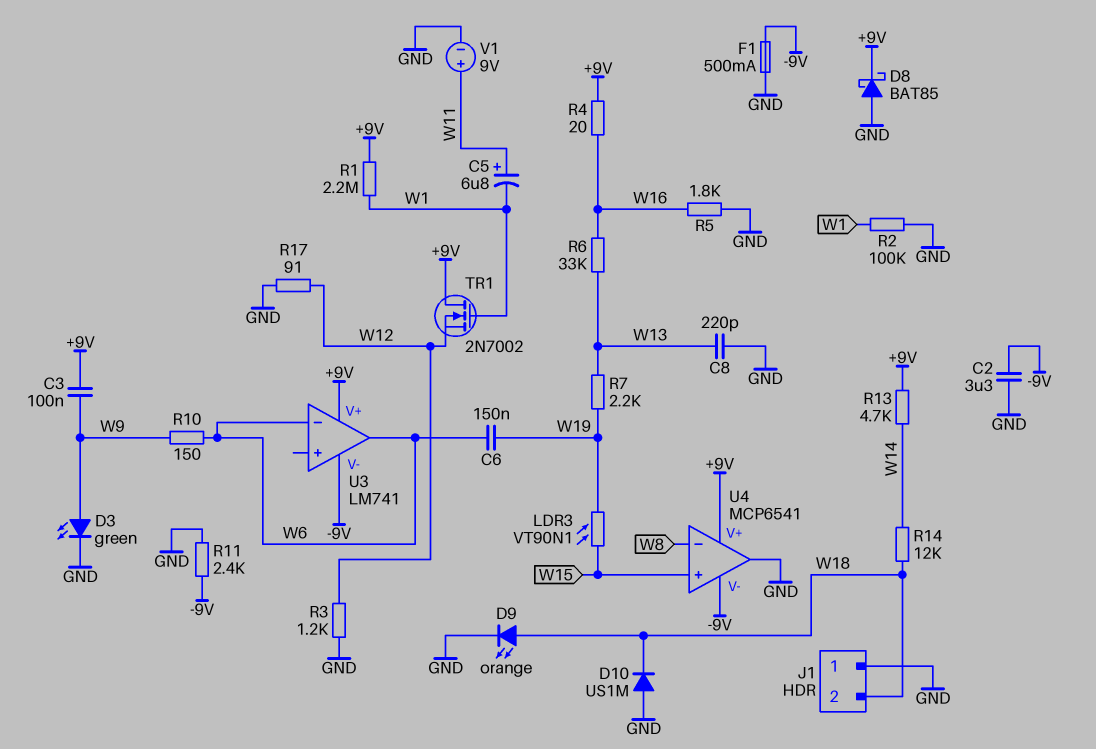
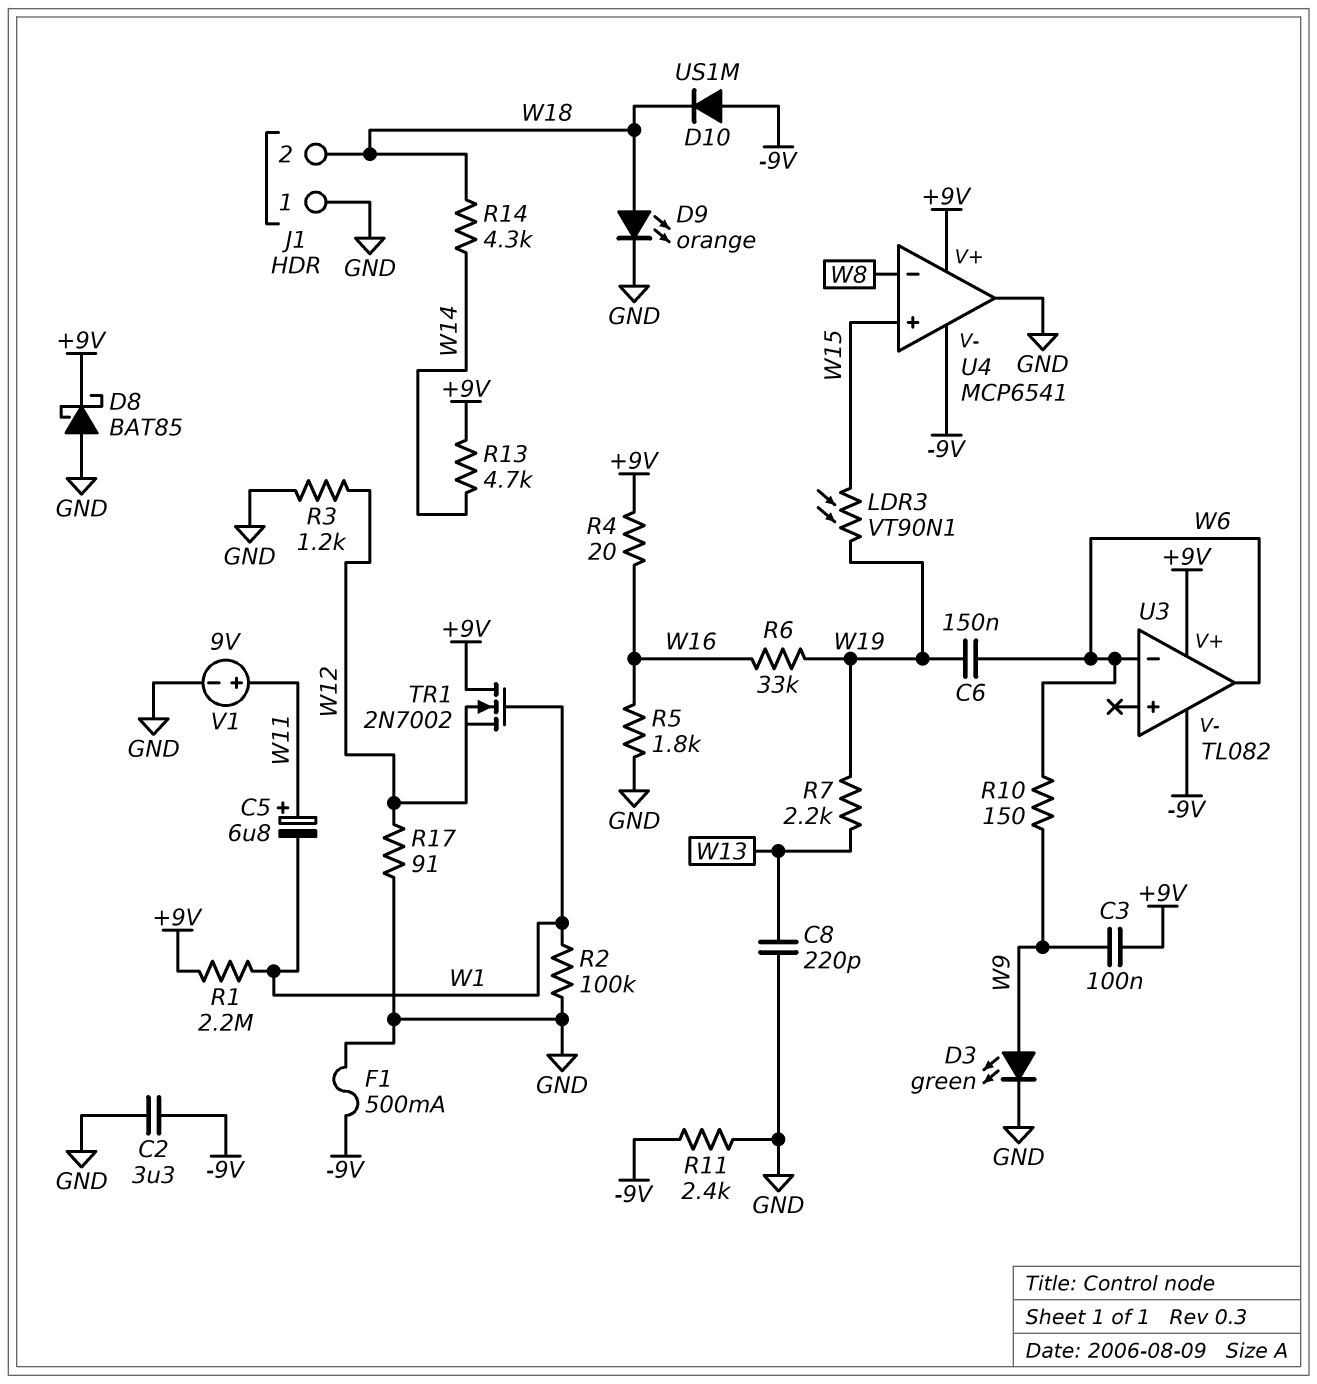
D10: diode US1M (A GND, K W18) -> diode US1M (A -9V, K W18)
R6: 33k (W13, W16) -> 33k (W16, W19)
R14: 12k (W14, W18) -> 4.3k (W14, W18)
U3: LM741 -> TL082

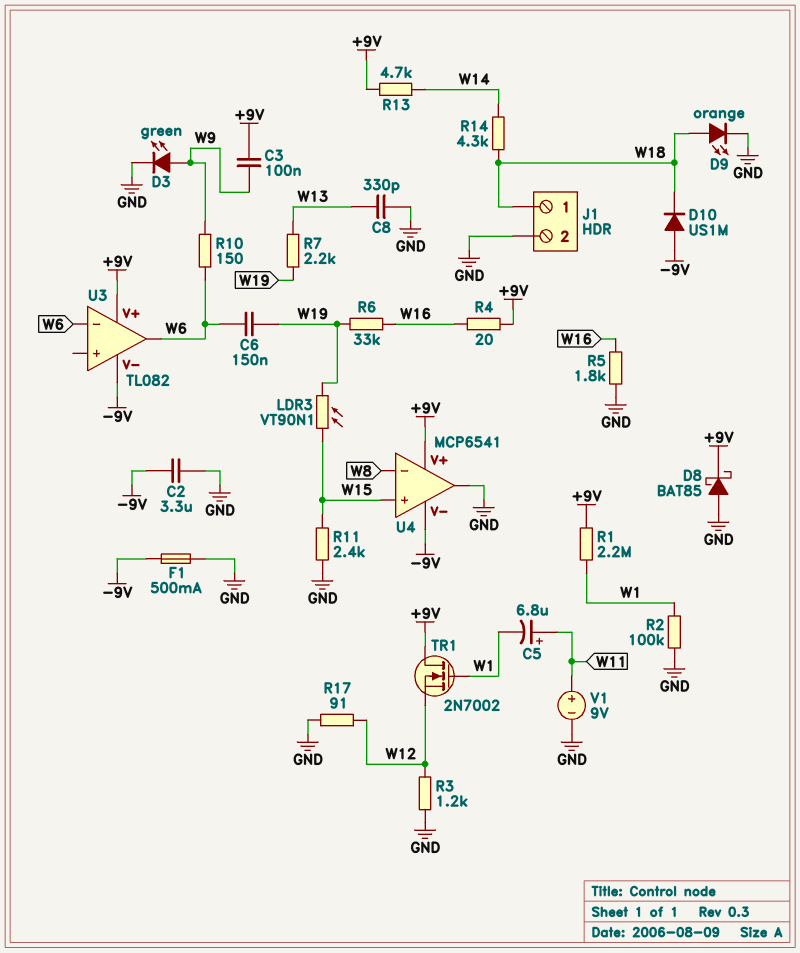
C8: 220pF (GND, W13) -> 330pF (GND, W13)
J1 pin 1: GND -> W18
J1 pin 2: W18 -> GND
R11: 2.4k (-9V, GND) -> 2.4k (GND, W15)

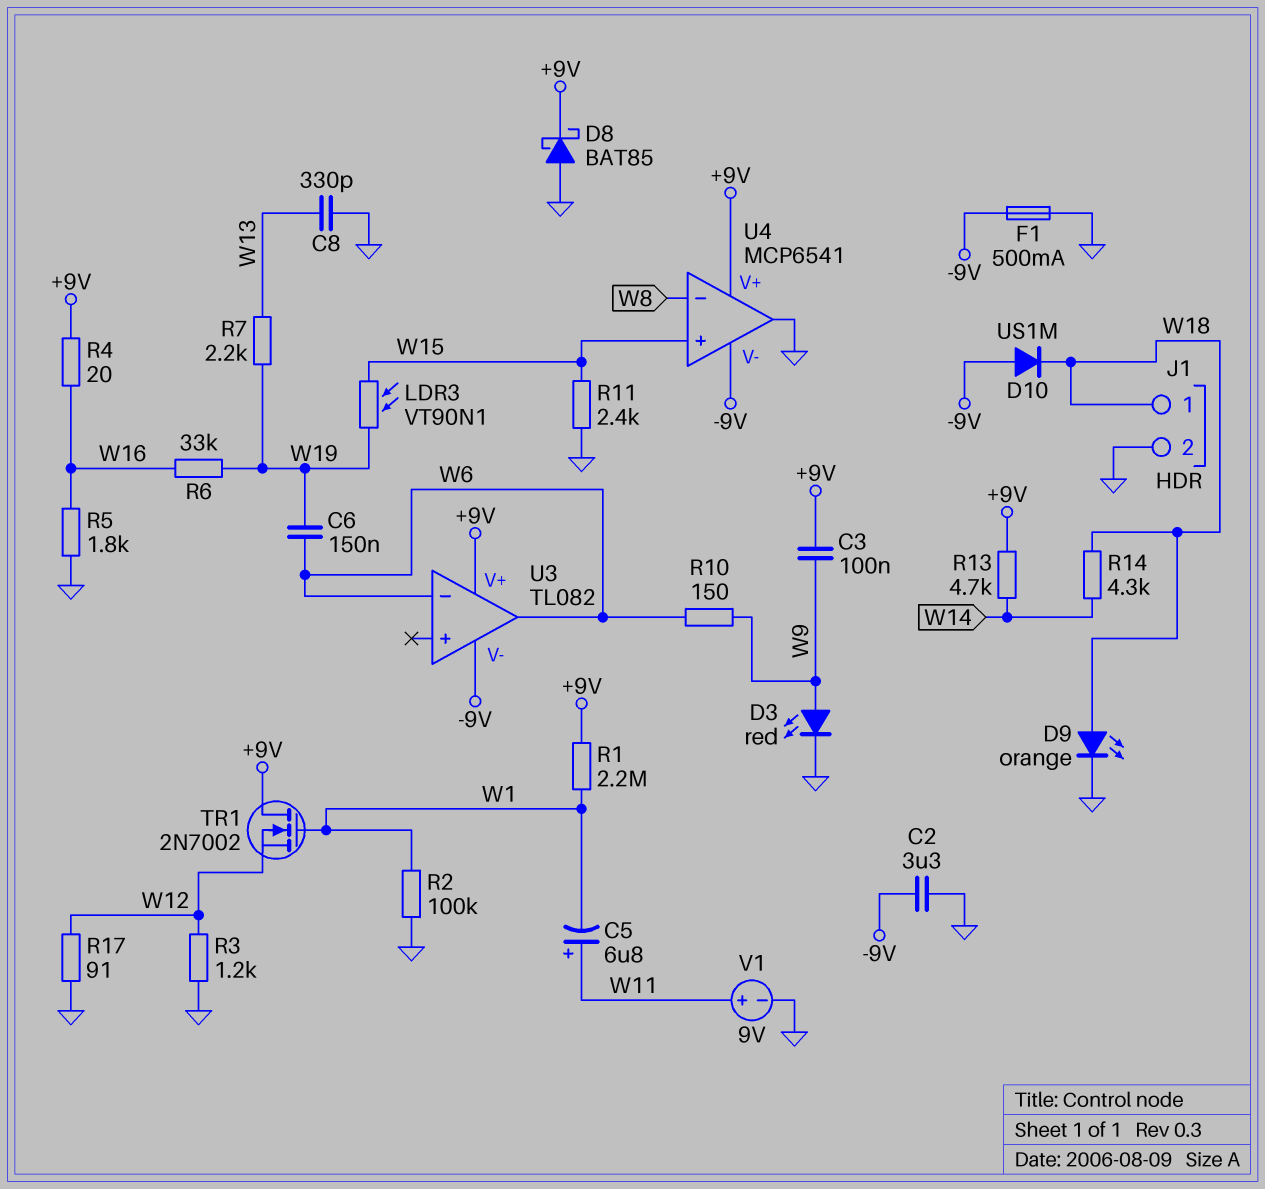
D3: LED green (A W9, K GND) -> LED red (A W9, K GND)

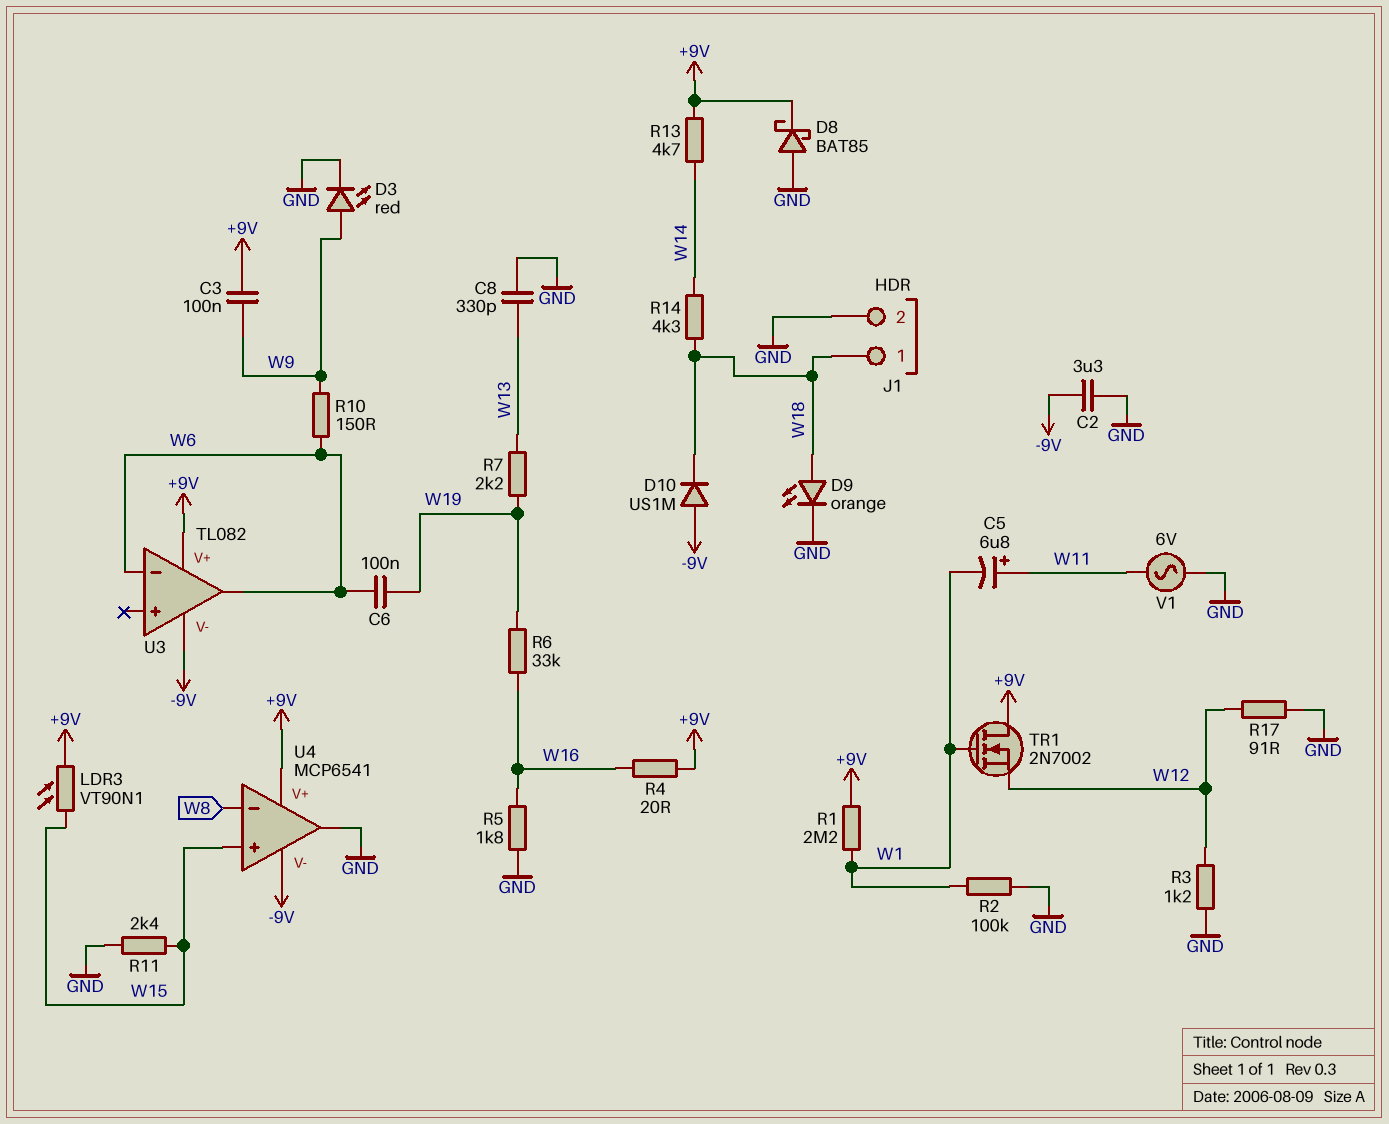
C6: 150nF (W6, W19) -> 100nF (W6, W19)
F1: 500mA (-9V, GND) -> none
LDR3: VT90N1 (W15, W19) -> VT90N1 (+9V, W15)
V1: 9V (plus W11, minus GND) -> AC 6V (GND, W11)

